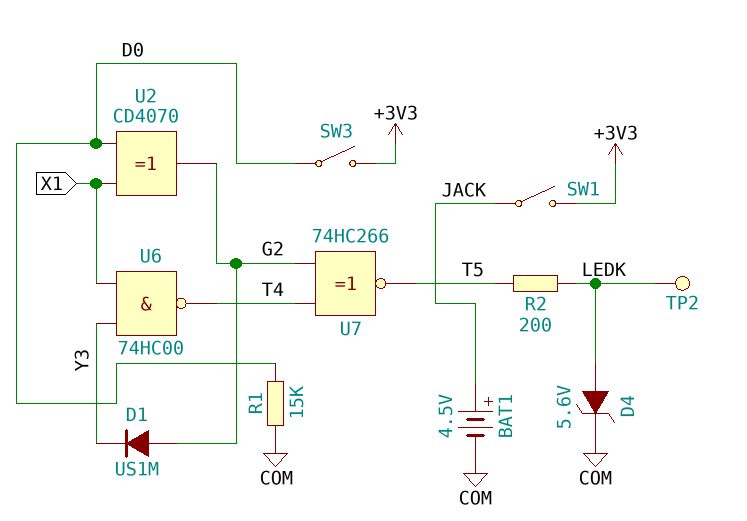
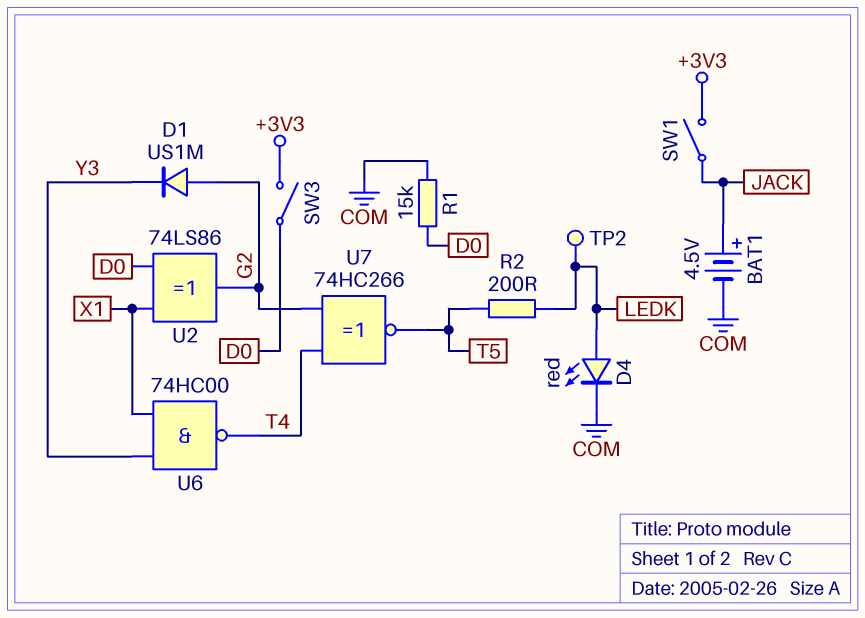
D4: zener 5.6V (A LEDK, K COM) -> LED red (A LEDK, K COM)
U2: XOR CD4070 (in D0, in X1, out G2) -> XOR 74LS86 (in D0, in X1, out G2)

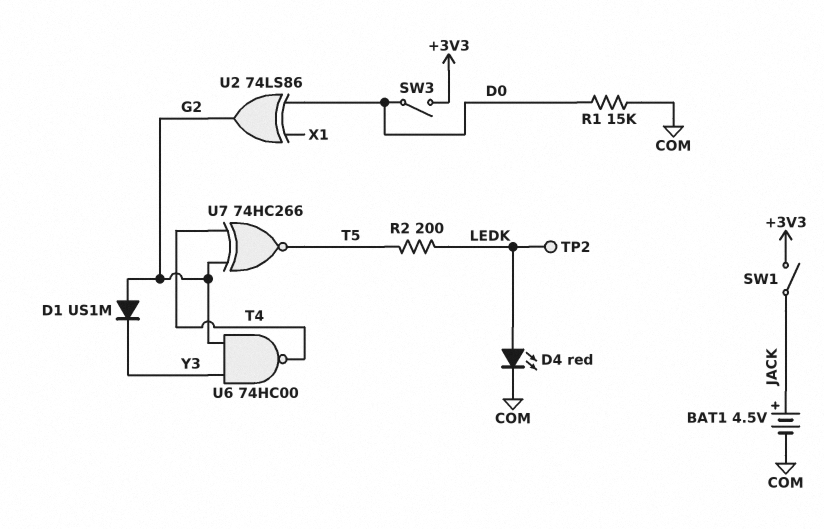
U6: NAND 74HC00 (in X1, in Y3, out T4) -> NAND 74HC00 (in G2, in Y3, out T4)

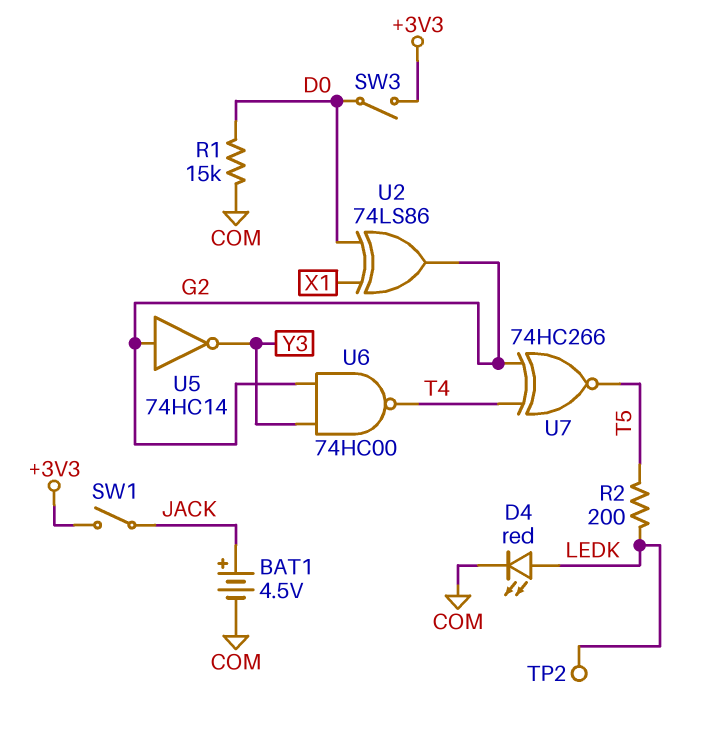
D1: diode US1M (A G2, K Y3) -> none
U5: none -> NOT 74HC14 (in G2, out Y3)

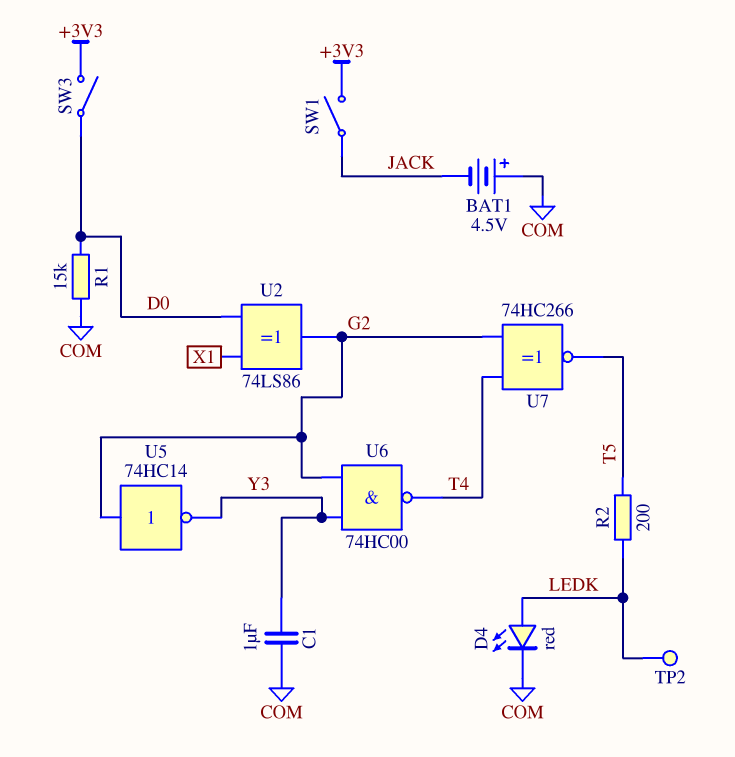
BAT1: 4.5V (plus JACK, minus COM) -> 4.5V (plus COM, minus JACK)
C1: none -> 1uF (COM, Y3)

